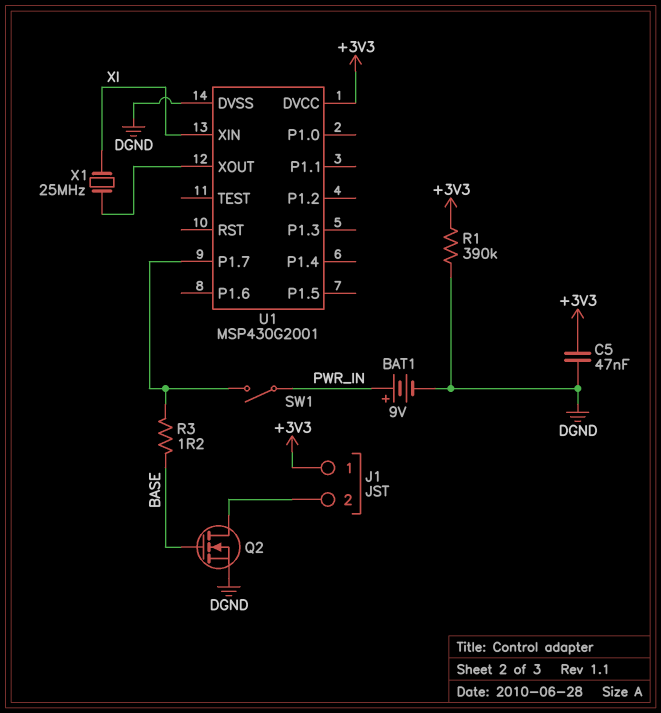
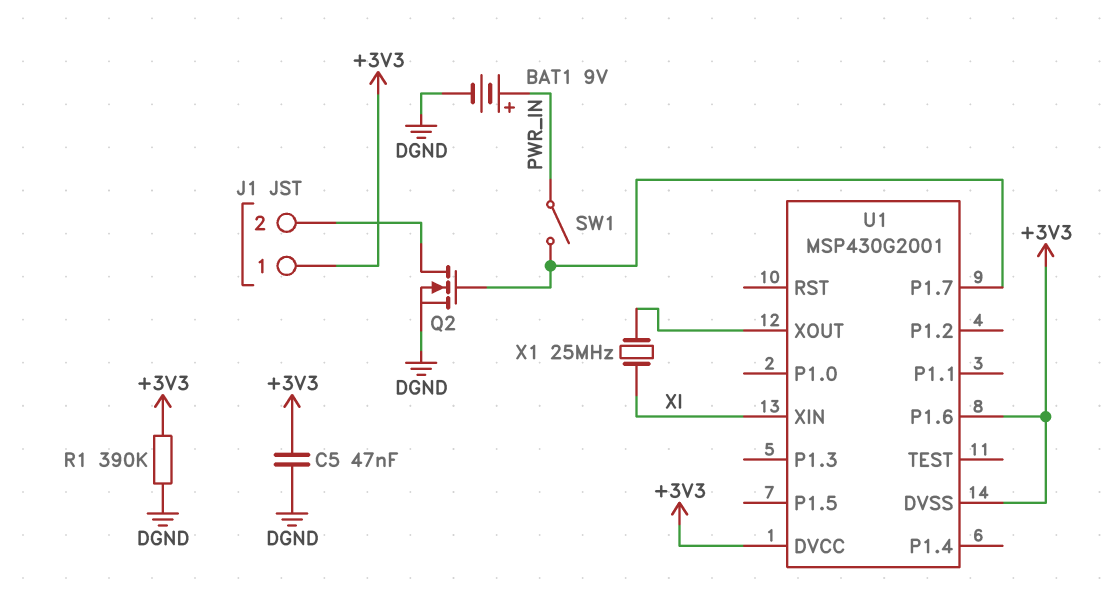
Q2: NMOS (G BASE, D J1/2, S DGND) -> NMOS (G U1/P1.7, D J1/2, S DGND)
R3: 1.2 (BASE, U1/P1.7) -> none
U1 pin DVSS: DGND -> +3V3
U1 pin P1.6: none -> +3V3

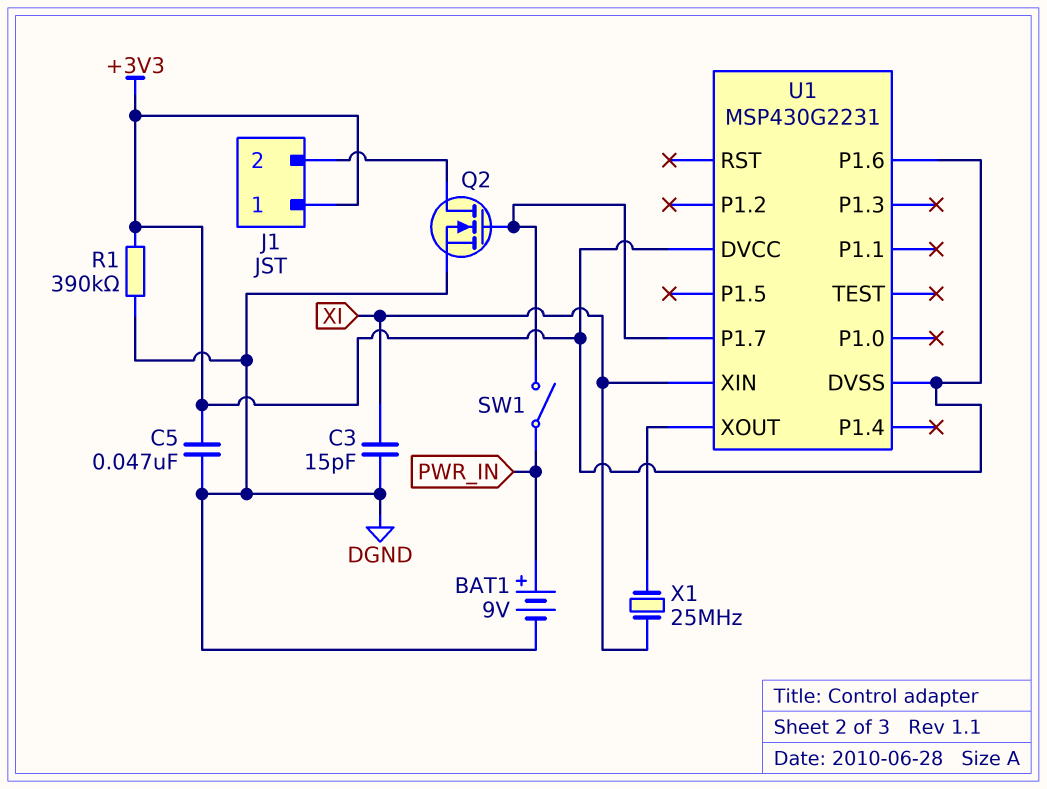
C3: none -> 15pF (DGND, XI)
U1: MSP430G2001 -> MSP430G2231

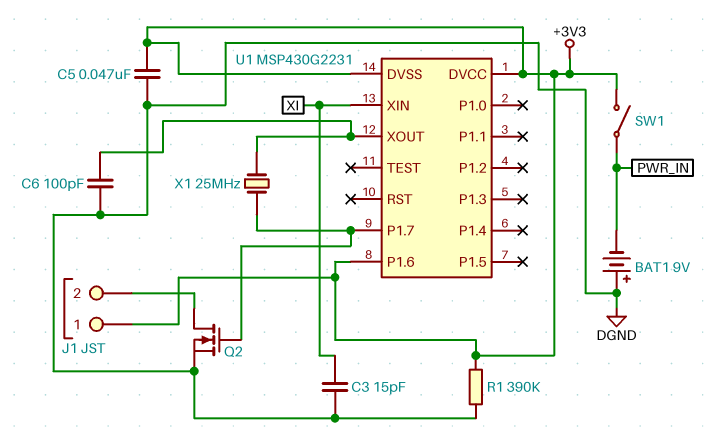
BAT1: 9V (plus PWR_IN, minus DGND) -> 9V (plus DGND, minus PWR_IN)
C6: none -> 100pF (DGND, U1/XOUT)
SW1: switch (PWR_IN, U1/P1.7) -> switch (+3V3, PWR_IN)
X1: 25MHz (U1/XOUT, XI) -> 25MHz (U1/P1.7, U1/XOUT)

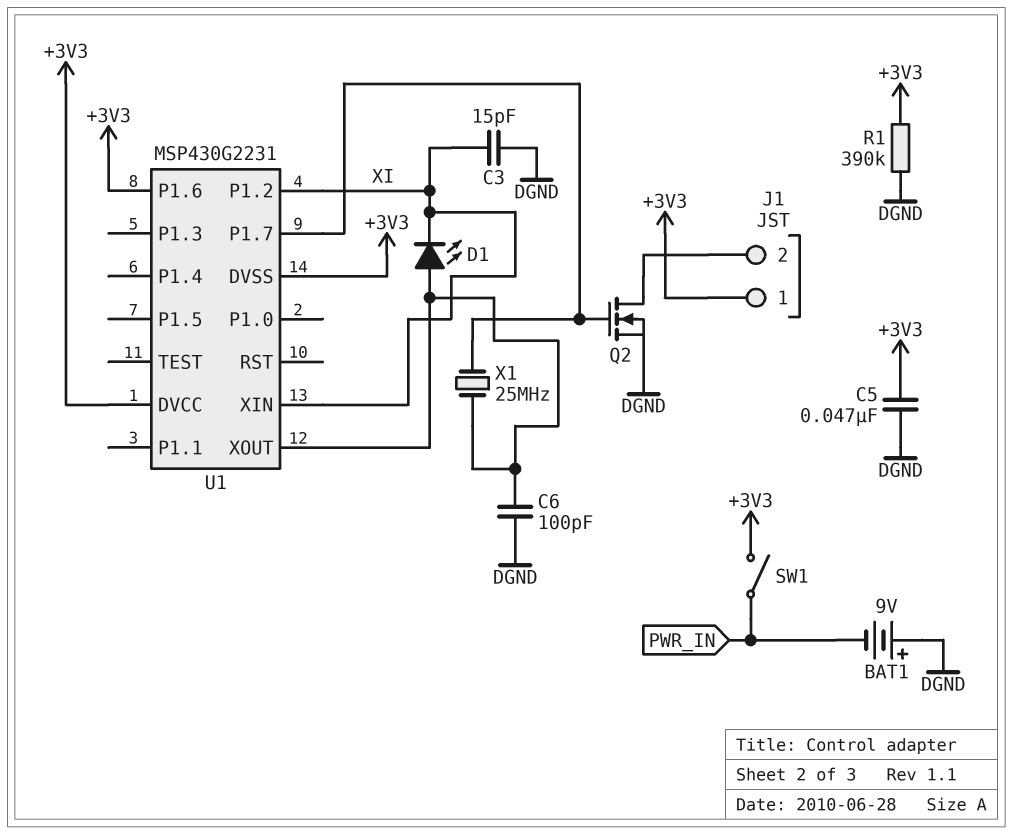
D1: none -> LED (A U1/XOUT, K XI)
U1 pin P1.2: none -> XI

